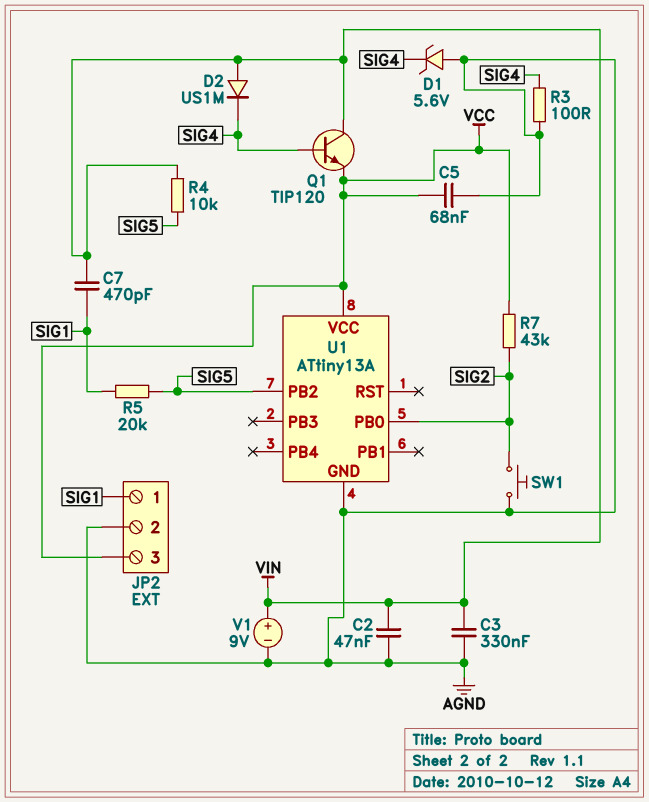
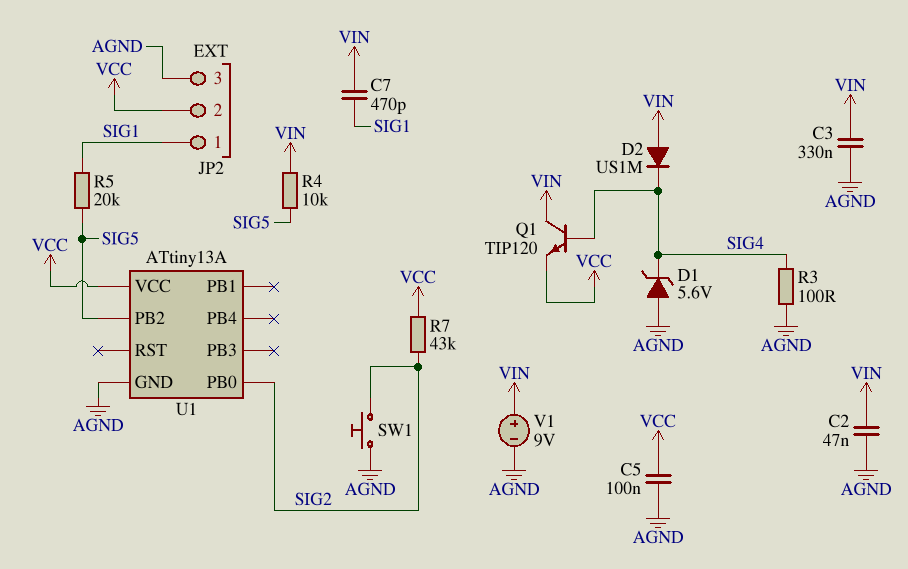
C5: 68nF (AGND, VCC) -> 100nF (AGND, VCC)
JP2 pin 2: AGND -> VCC
JP2 pin 3: VCC -> AGND

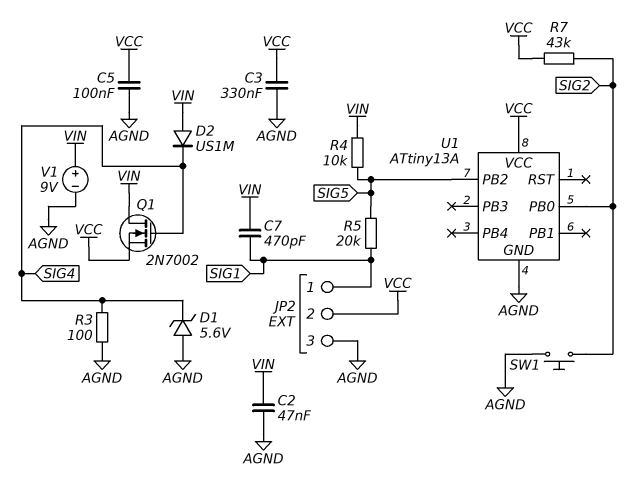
C3: 330nF (AGND, VIN) -> 330nF (AGND, VCC)
Q1: NPN TIP120 (B SIG4, C VIN, E VCC) -> NMOS 2N7002 (G SIG4, D VIN, S VCC)

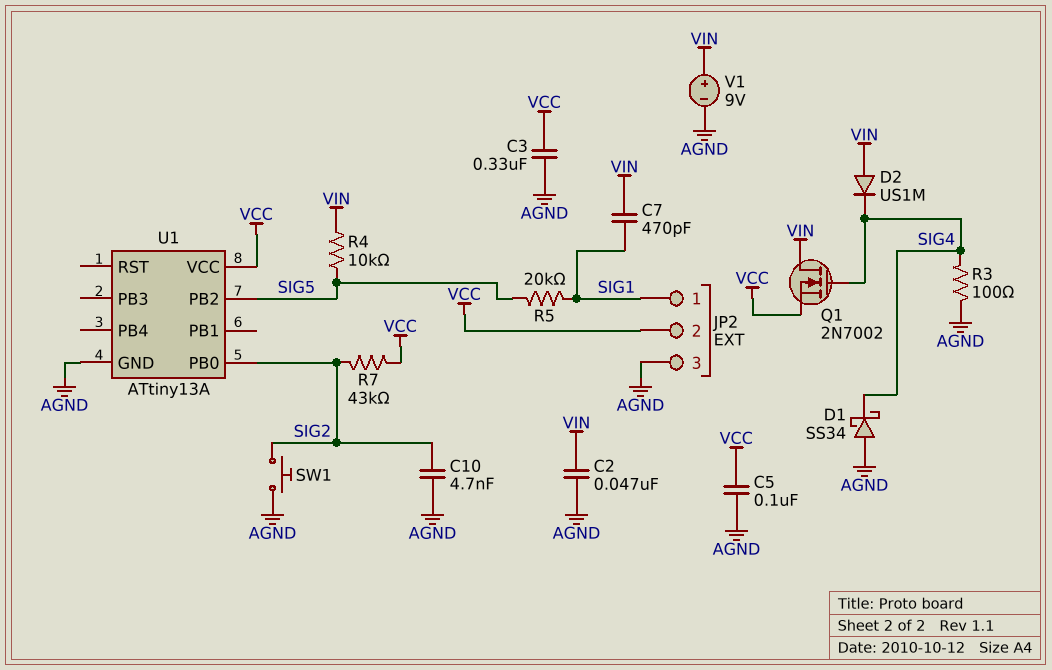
C10: none -> 4.7nF (AGND, SIG2)
D1: zener 5.6V (A AGND, K SIG4) -> schottky SS34 (A AGND, K SIG4)

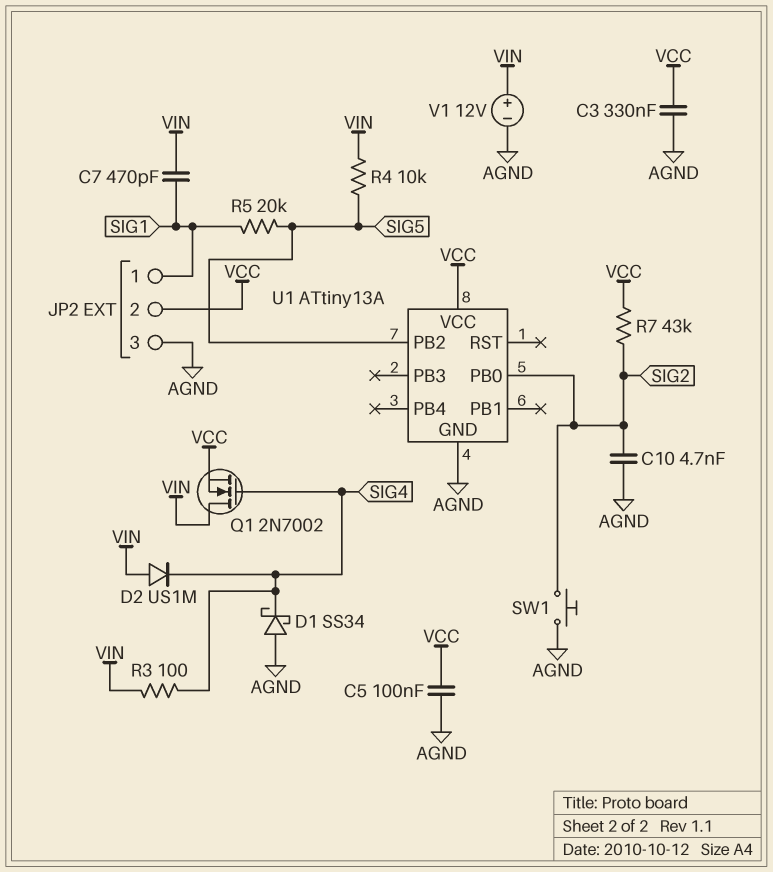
C2: 47nF (AGND, VIN) -> none
R3: 100 (AGND, SIG4) -> 100 (SIG4, VIN)
V1: 9V (plus VIN, minus AGND) -> 12V (plus VIN, minus AGND)

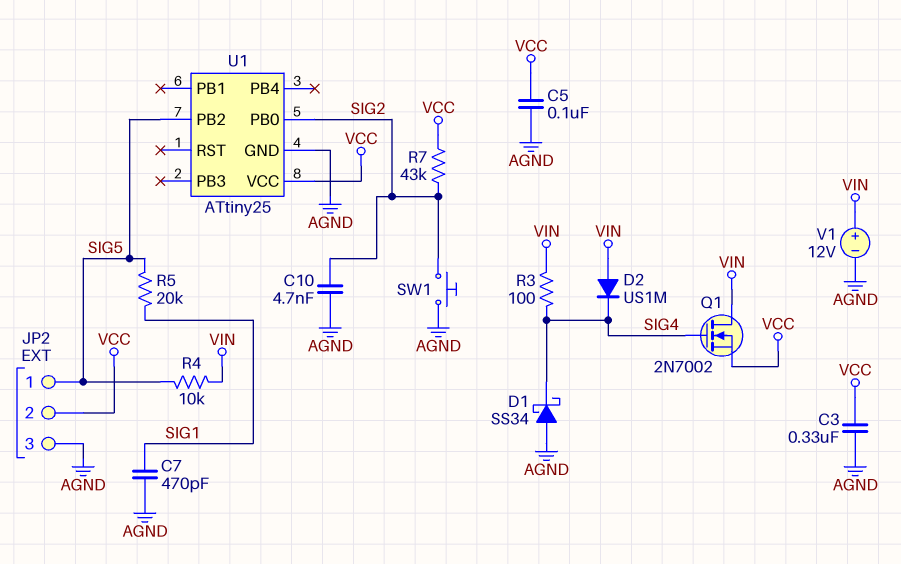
C7: 470pF (SIG1, VIN) -> 470pF (AGND, SIG1)
JP2 pin 1: SIG1 -> SIG5
U1: ATtiny13A -> ATtiny25

